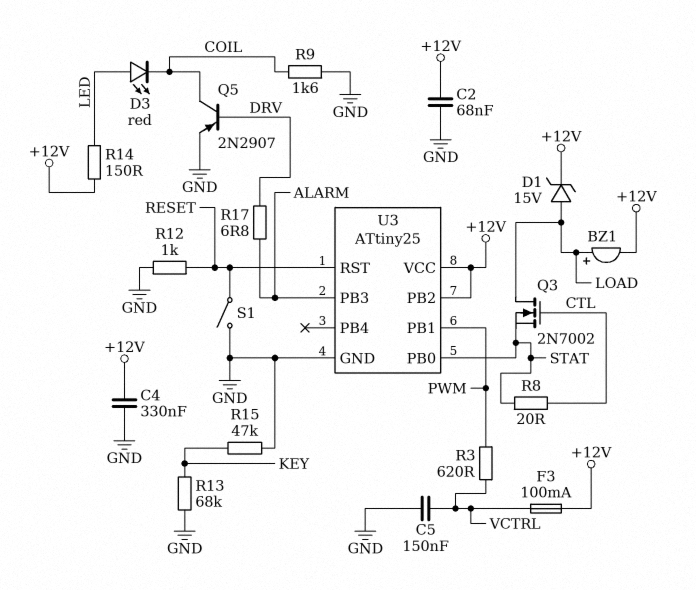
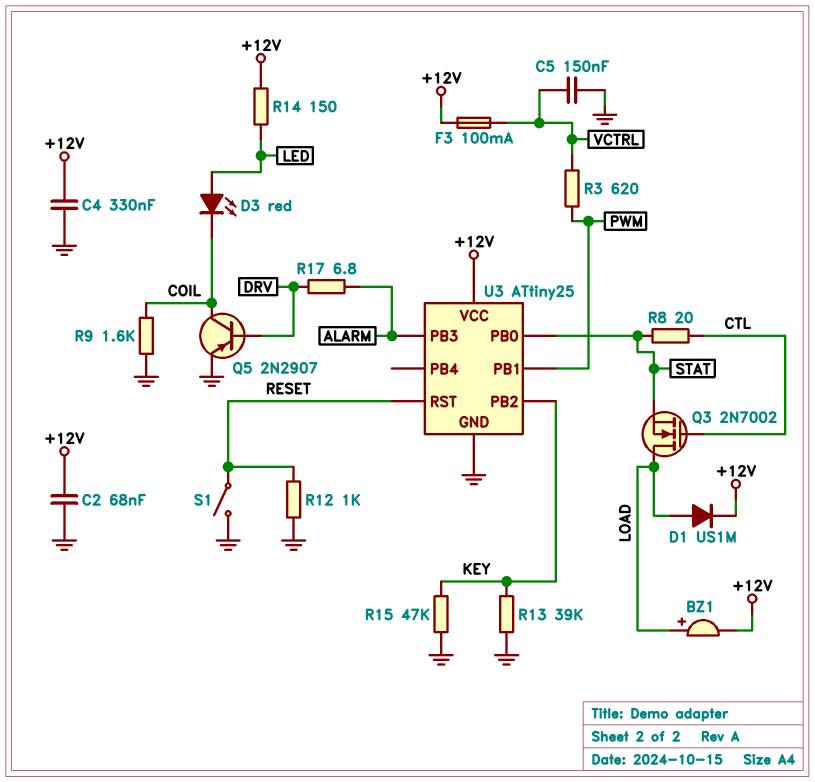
D1: zener 15V (A LOAD, K +12V) -> diode US1M (A LOAD, K +12V)
R13: 68k (GND, KEY) -> 39k (GND, KEY)
U3 pin PB2: +12V -> KEY

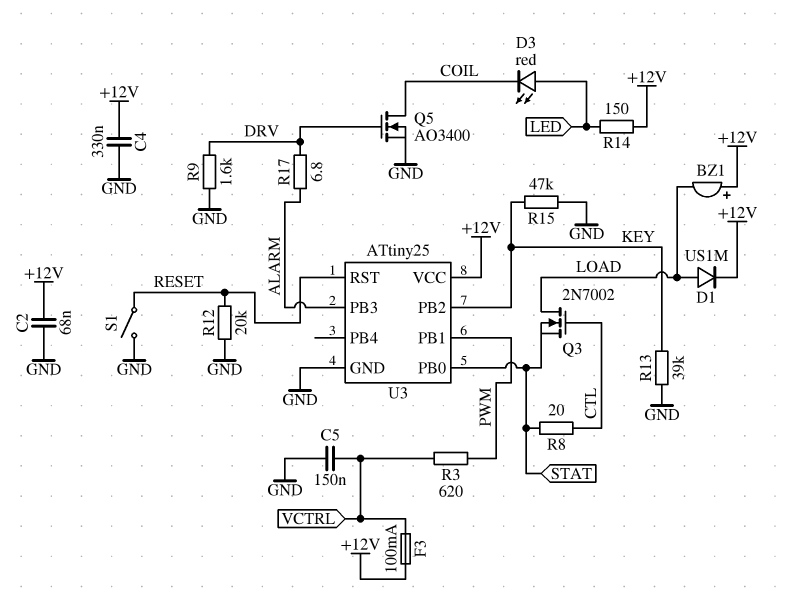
BZ1: buzzer (plus LOAD, minus +12V) -> buzzer (plus +12V, minus LOAD)
Q5: PNP 2N2907 (B DRV, C COIL, E GND) -> NMOS AO3400 (G DRV, D COIL, S GND)
R9: 1.6k (COIL, GND) -> 1.6k (DRV, GND)
R12: 1k (GND, RESET) -> 20k (GND, RESET)

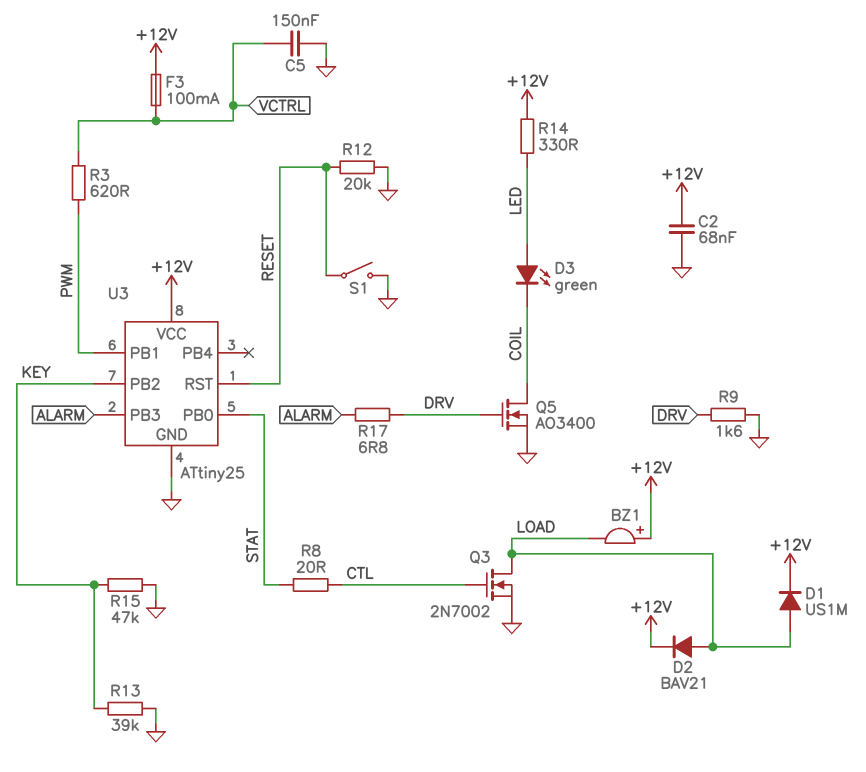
C4: 330nF (+12V, GND) -> none
D2: none -> diode BAV21 (A LOAD, K +12V)
D3: LED red (A LED, K COIL) -> LED green (A LED, K COIL)
Q3: NMOS 2N7002 (G CTL, D LOAD, S STAT) -> NMOS 2N7002 (G CTL, D LOAD, S GND)
R14: 150 (+12V, LED) -> 330 (+12V, LED)

